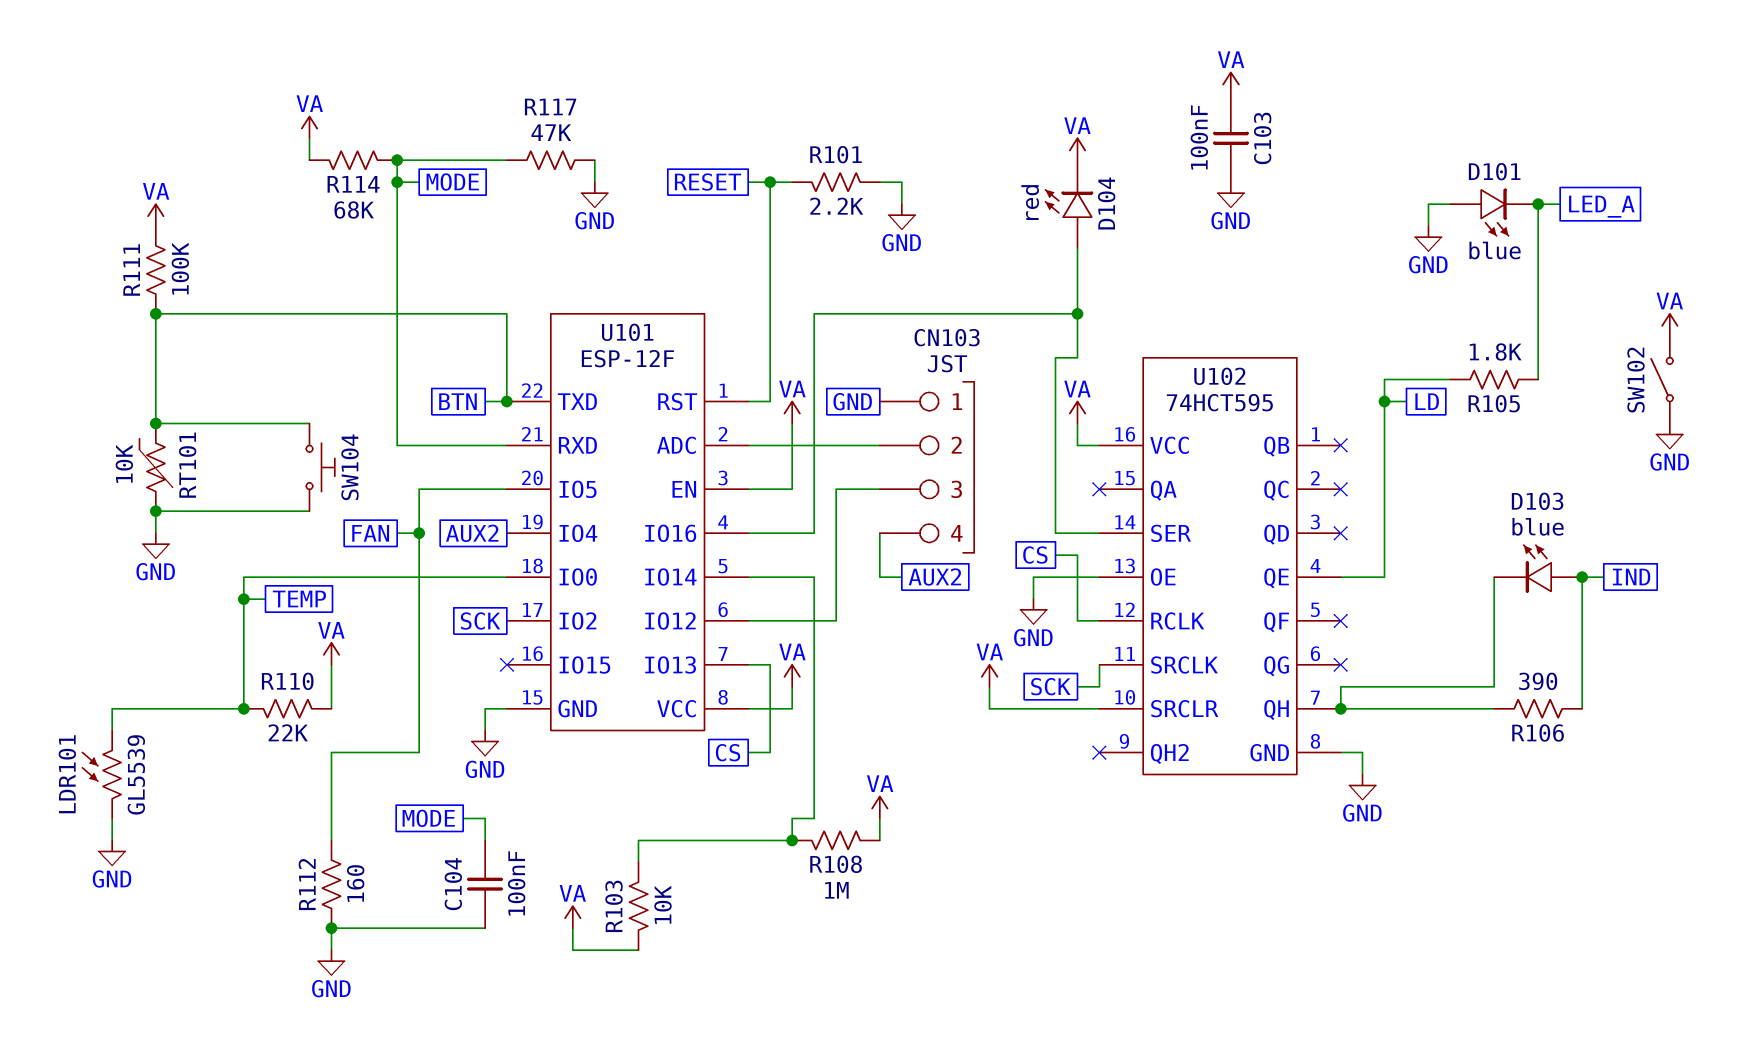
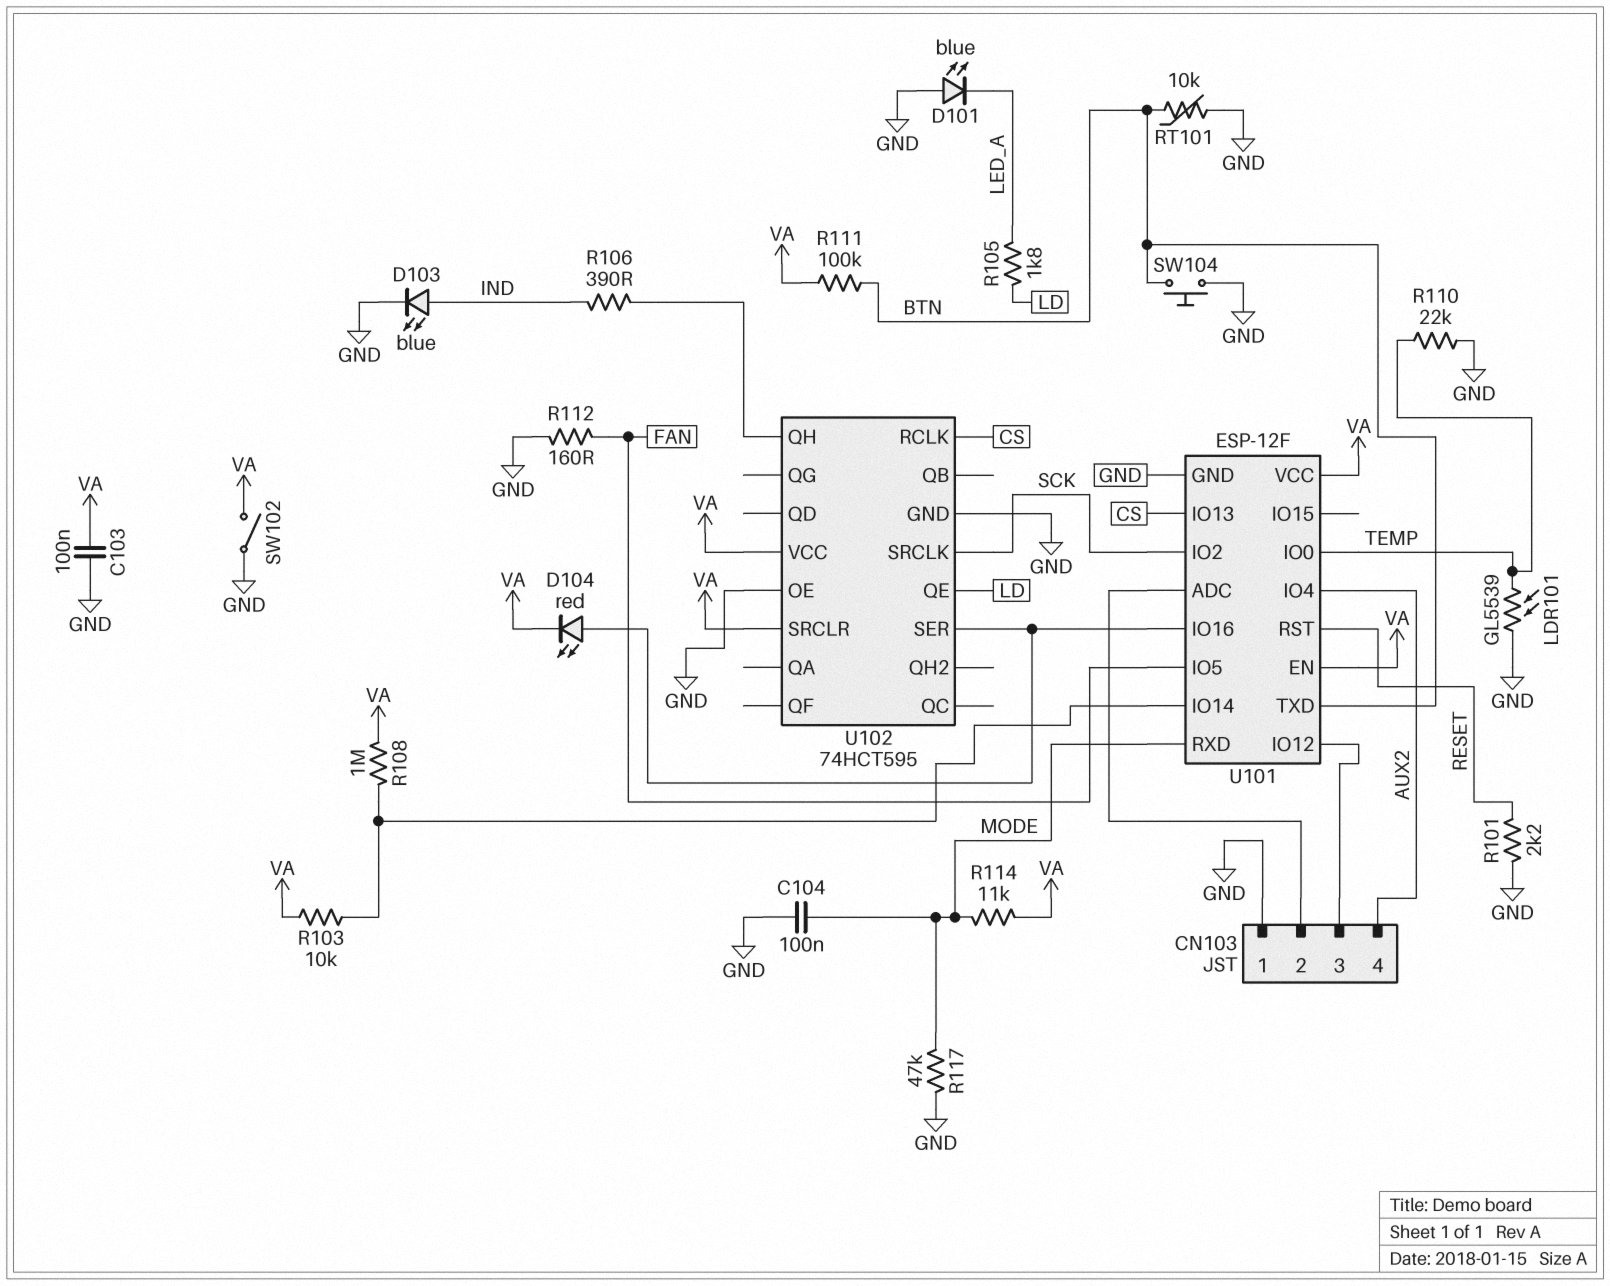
D103: LED blue (A IND, K U102/QH) -> LED blue (A IND, K GND)
R110: 22k (TEMP, VA) -> 22k (GND, TEMP)
R114: 68k (MODE, VA) -> 11k (MODE, VA)

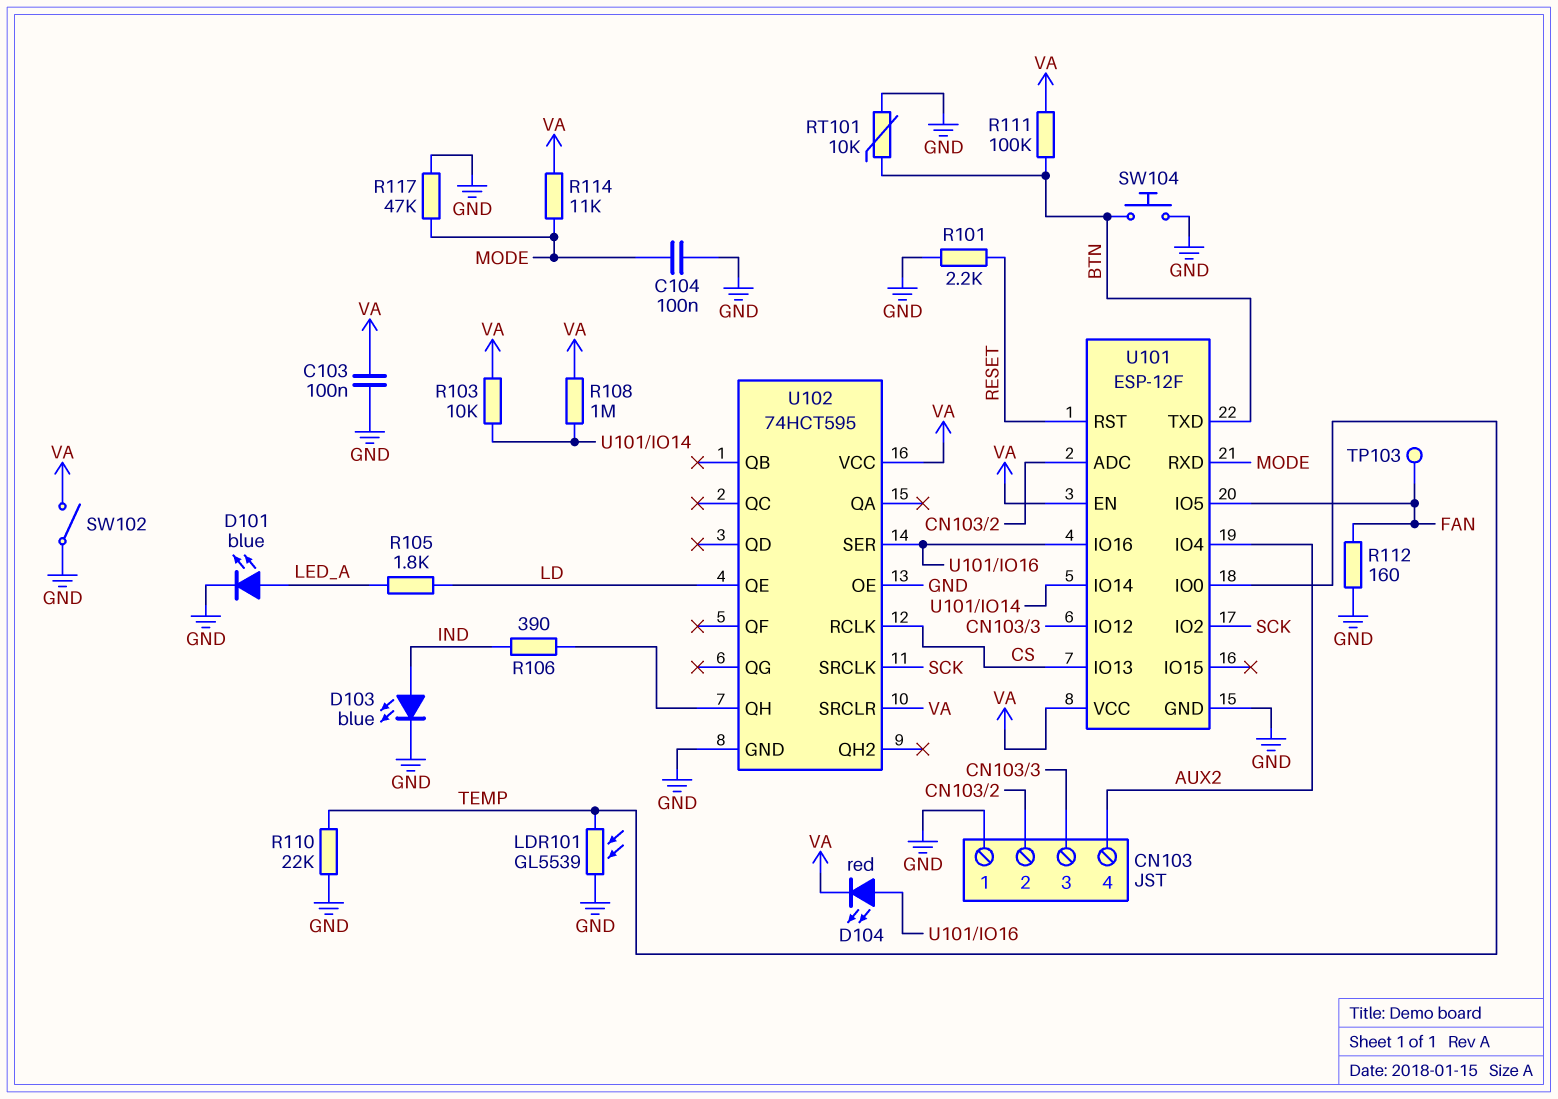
D101: LED blue (A GND, K LED_A) -> LED blue (A LED_A, K GND)
TP103: none -> test point (FAN)

